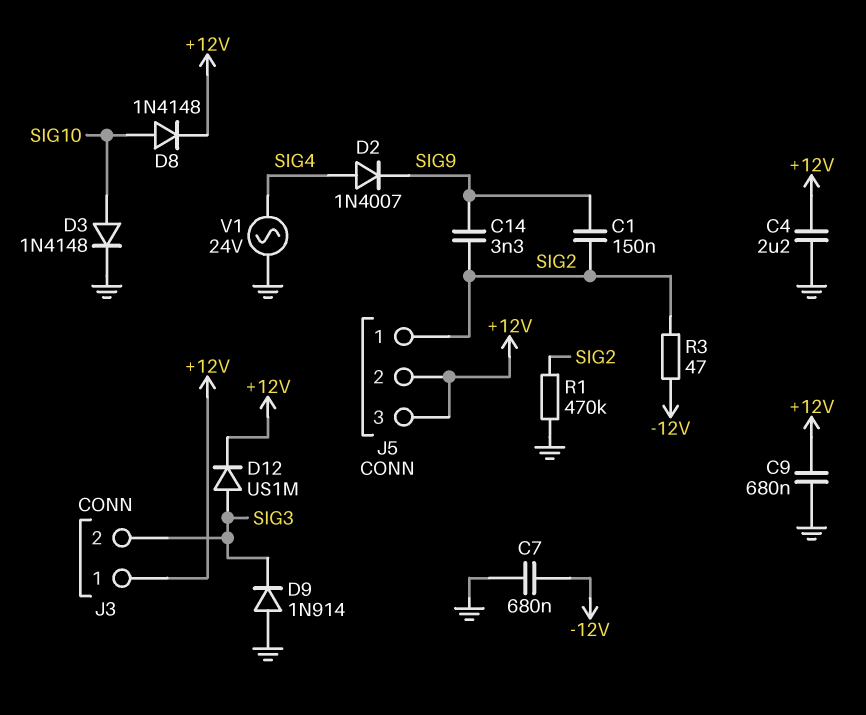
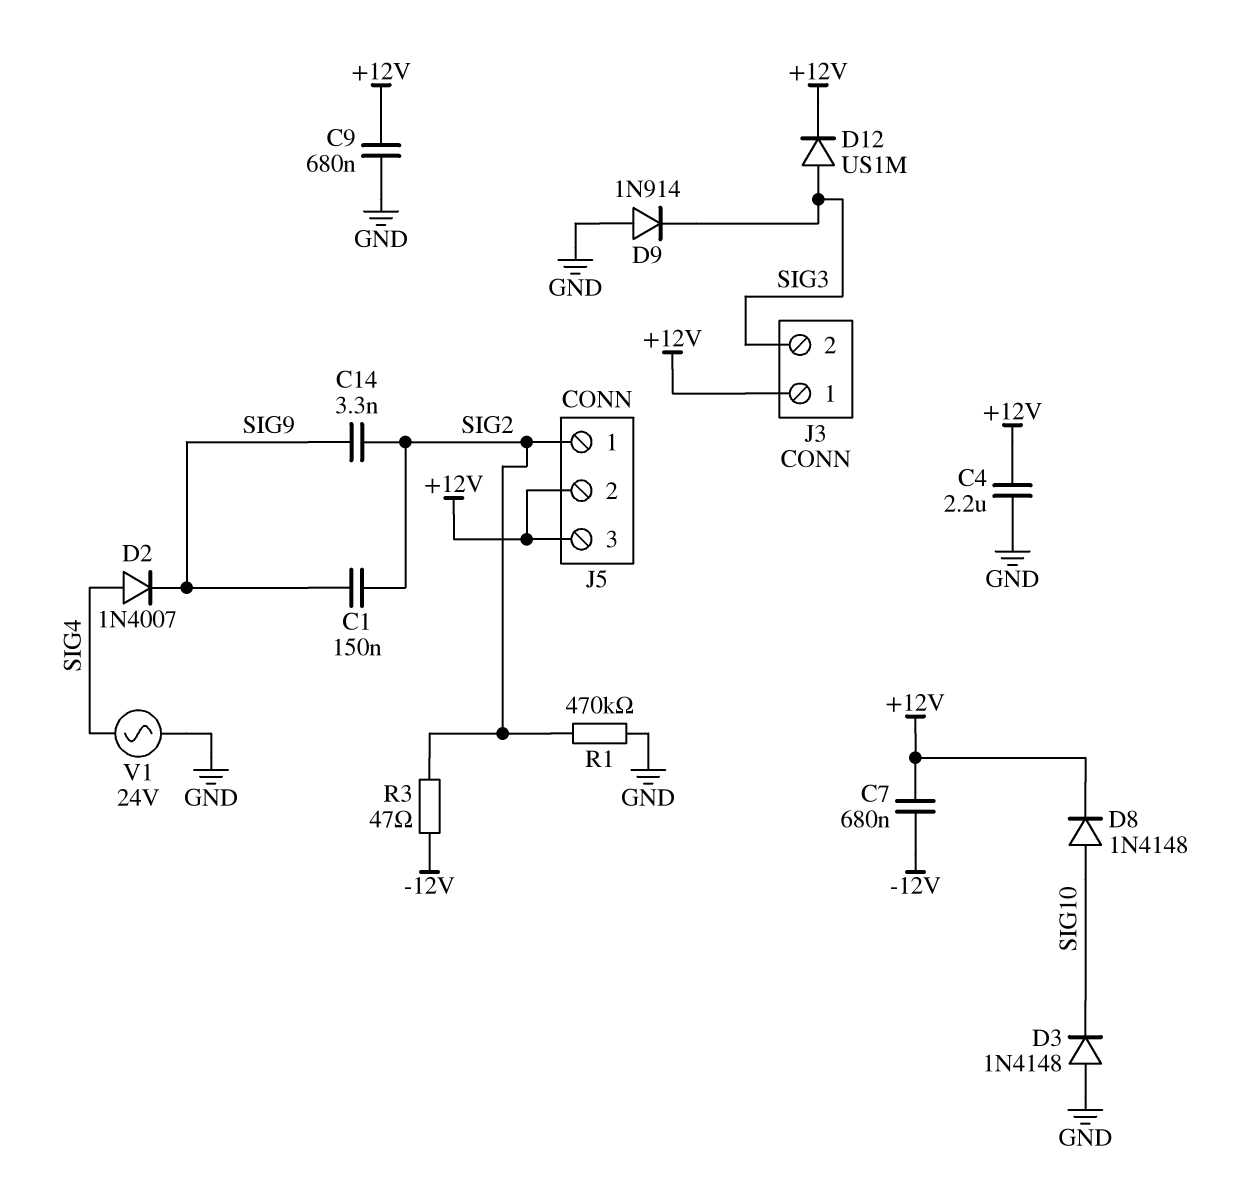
C7: 680nF (-12V, GND) -> 680nF (+12V, -12V)
D3: diode 1N4148 (A SIG10, K GND) -> diode 1N4148 (A GND, K SIG10)

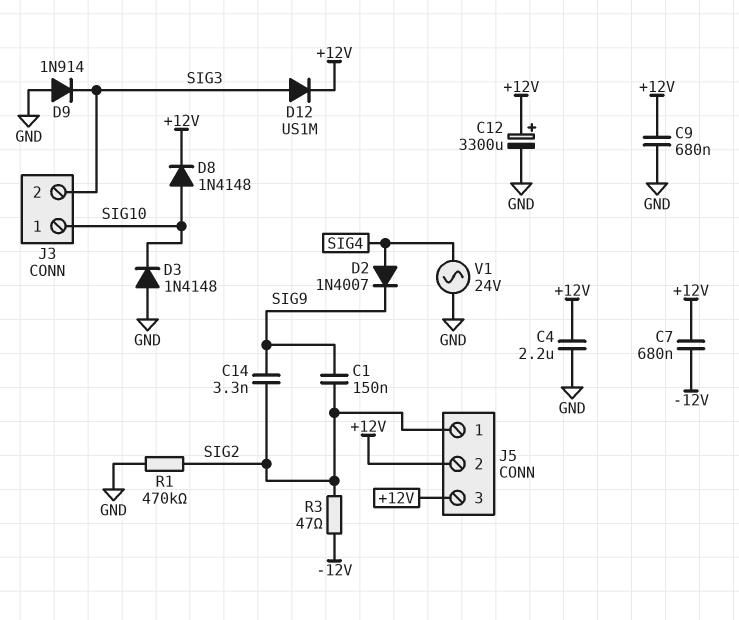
C12: none -> 3300uF (plus +12V, minus GND)
J3 pin 1: +12V -> SIG10

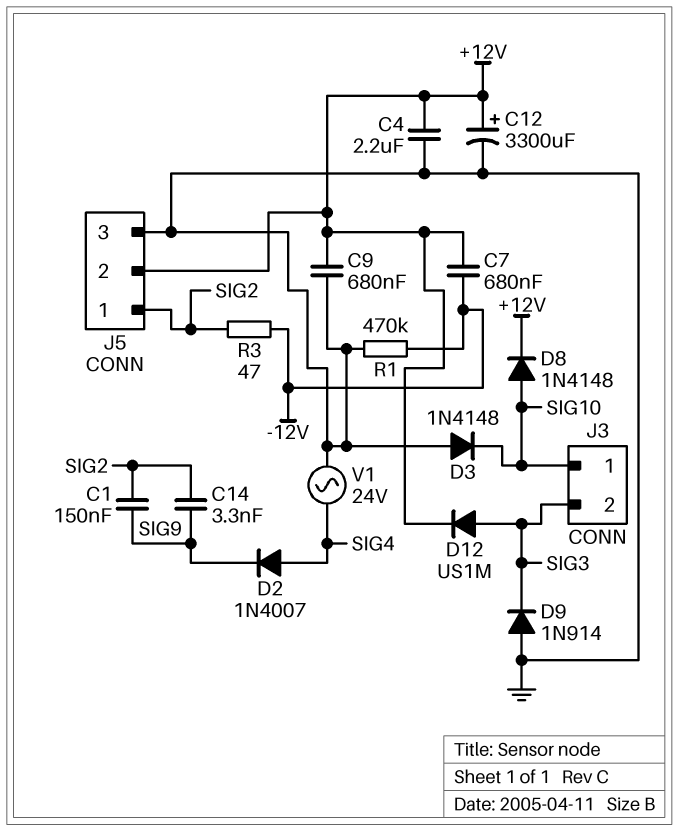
J5 pin 3: +12V -> GND
R1: 470k (GND, SIG2) -> 470k (-12V, GND)

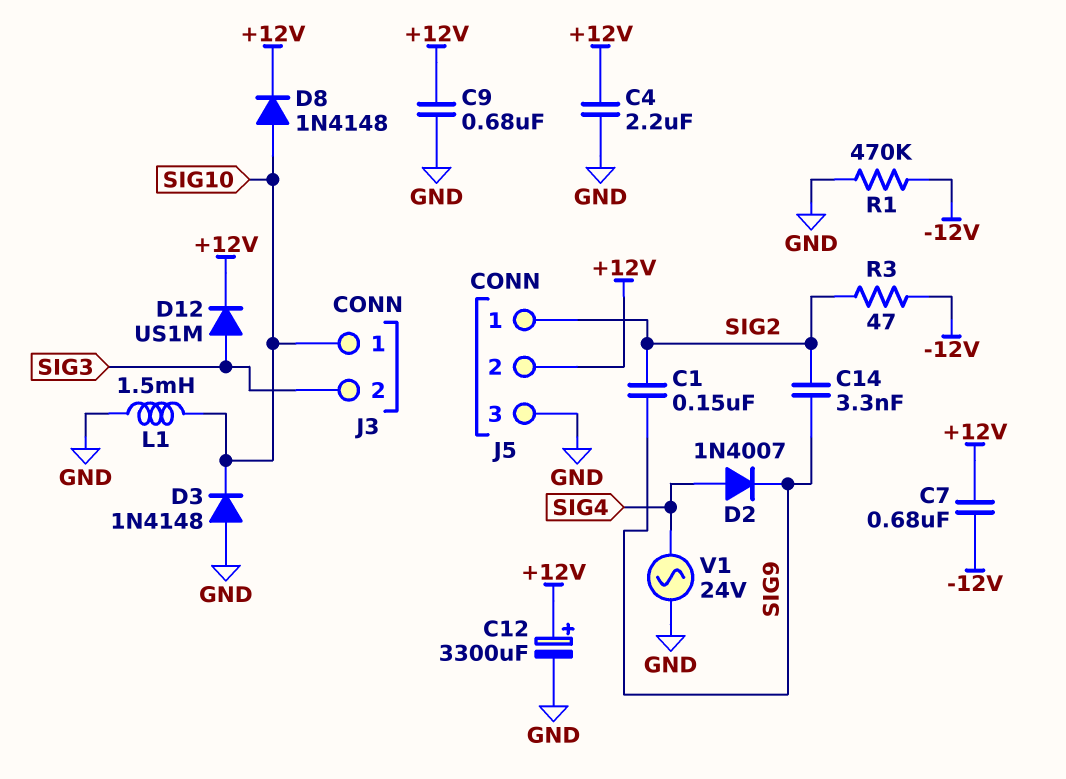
D9: diode 1N914 (A GND, K SIG3) -> none
L1: none -> 1.5mH (GND, SIG10)

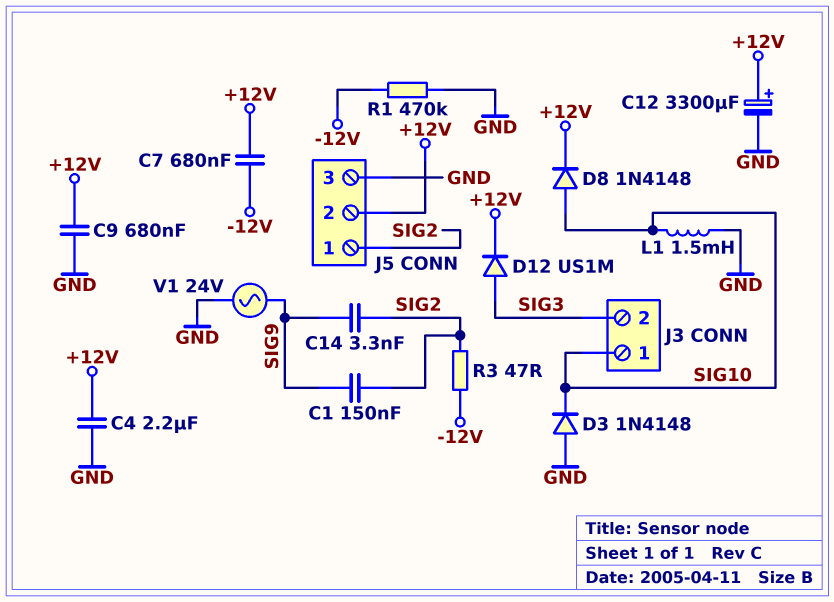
D2: diode 1N4007 (A SIG4, K SIG9) -> none
V1: AC 24V (GND, SIG4) -> AC 24V (GND, SIG9)

